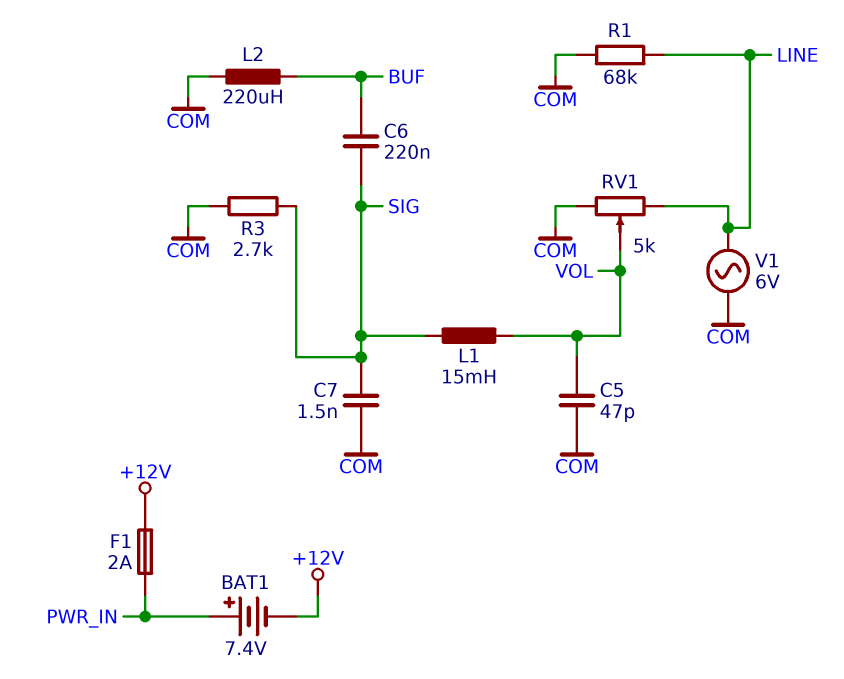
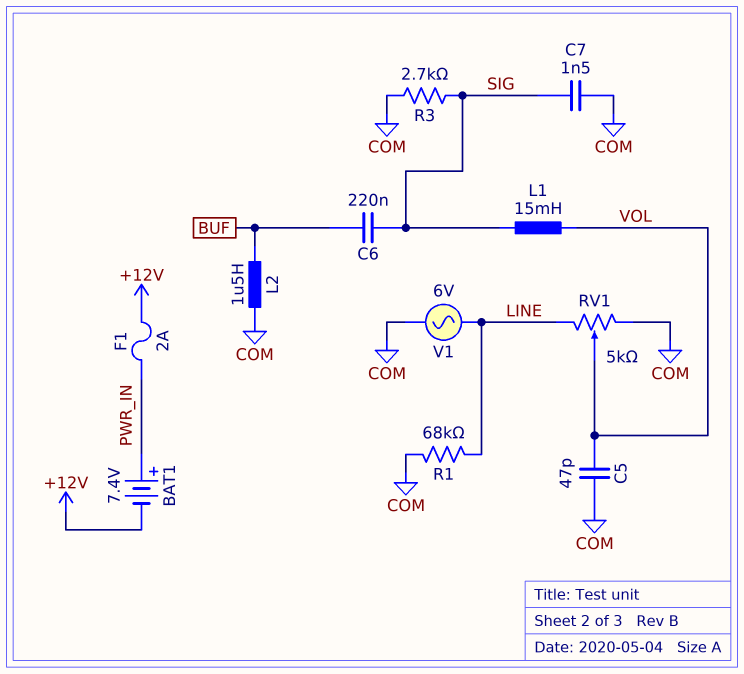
L2: 220uH (BUF, COM) -> 1.5uH (BUF, COM)

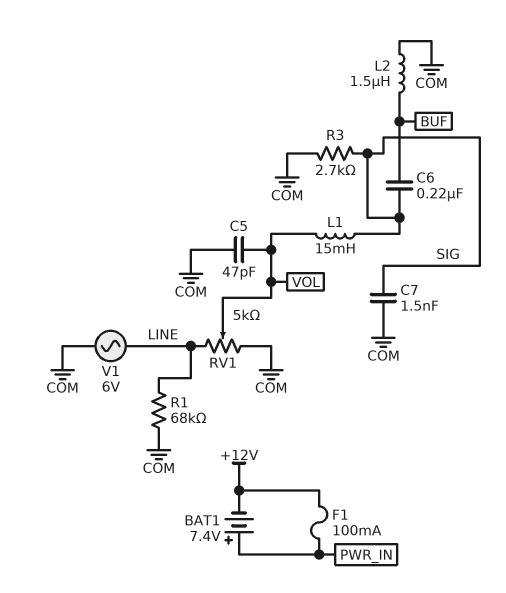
F1: 2A (+12V, PWR_IN) -> 100mA (+12V, PWR_IN)

